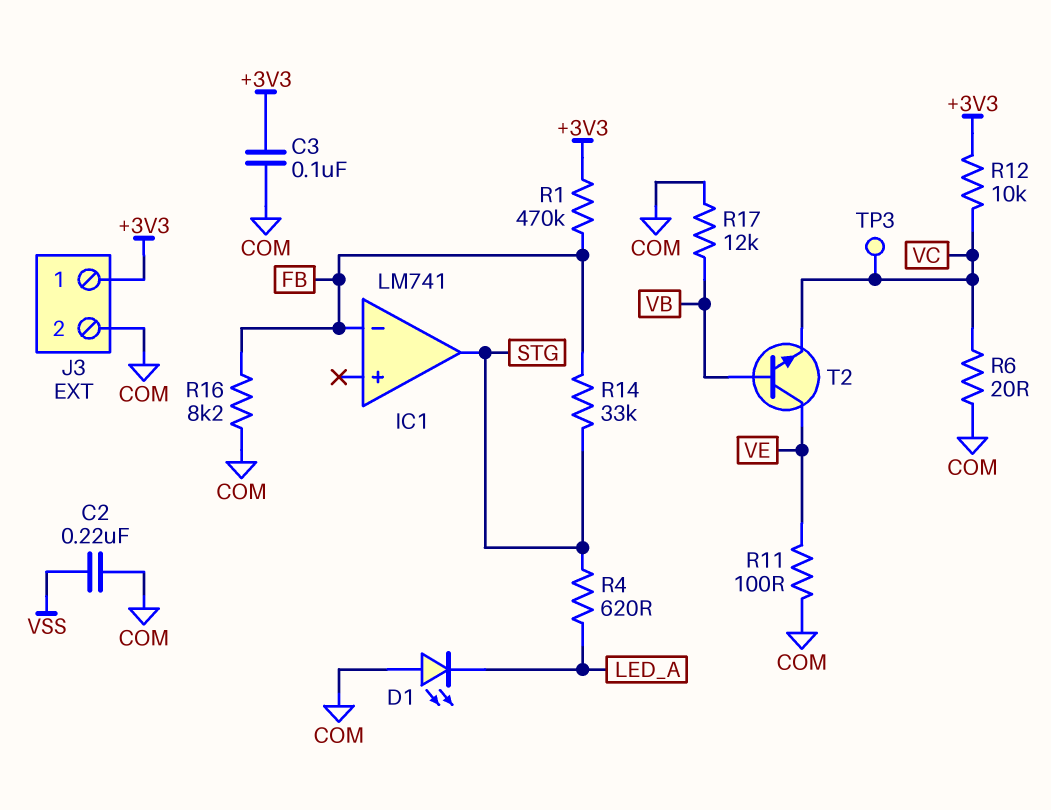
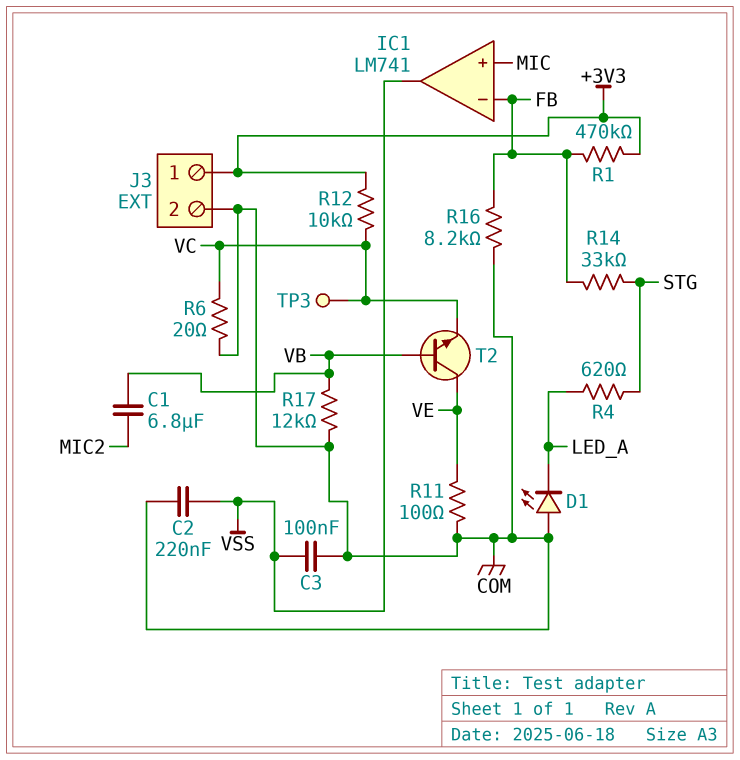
C1: none -> 6.8uF (MIC2, VB)
C3: 100nF (+3V3, COM) -> 100nF (COM, VSS)
IC1 pin in+: none -> MIC
IC1 pin out: STG -> VSS

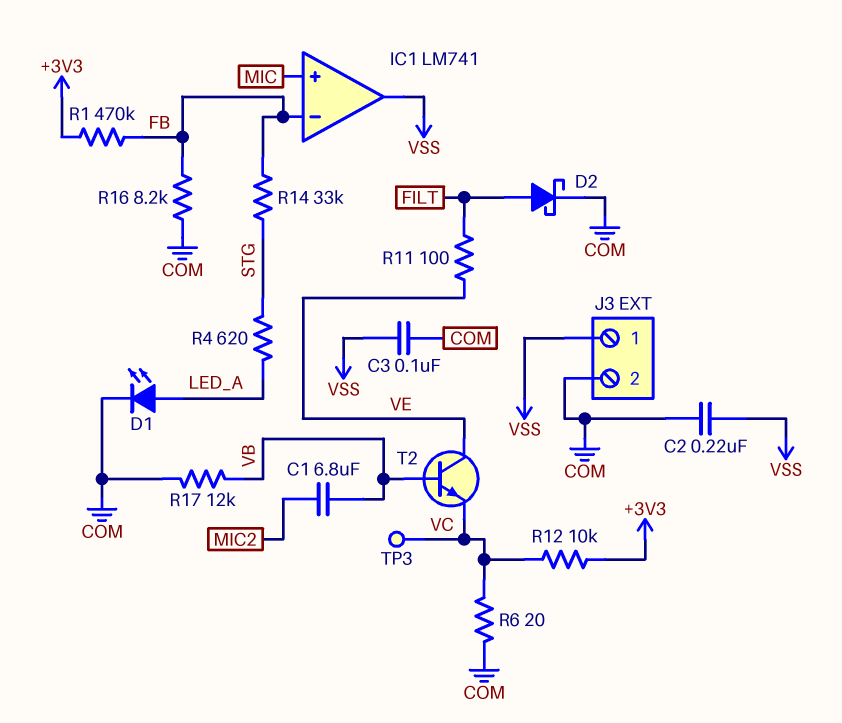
D1: LED (A COM, K LED_A) -> LED (A LED_A, K COM)
D2: none -> schottky (A FILT, K COM)
J3 pin 1: +3V3 -> VSS
R11: 100 (COM, VE) -> 100 (FILT, VE)

